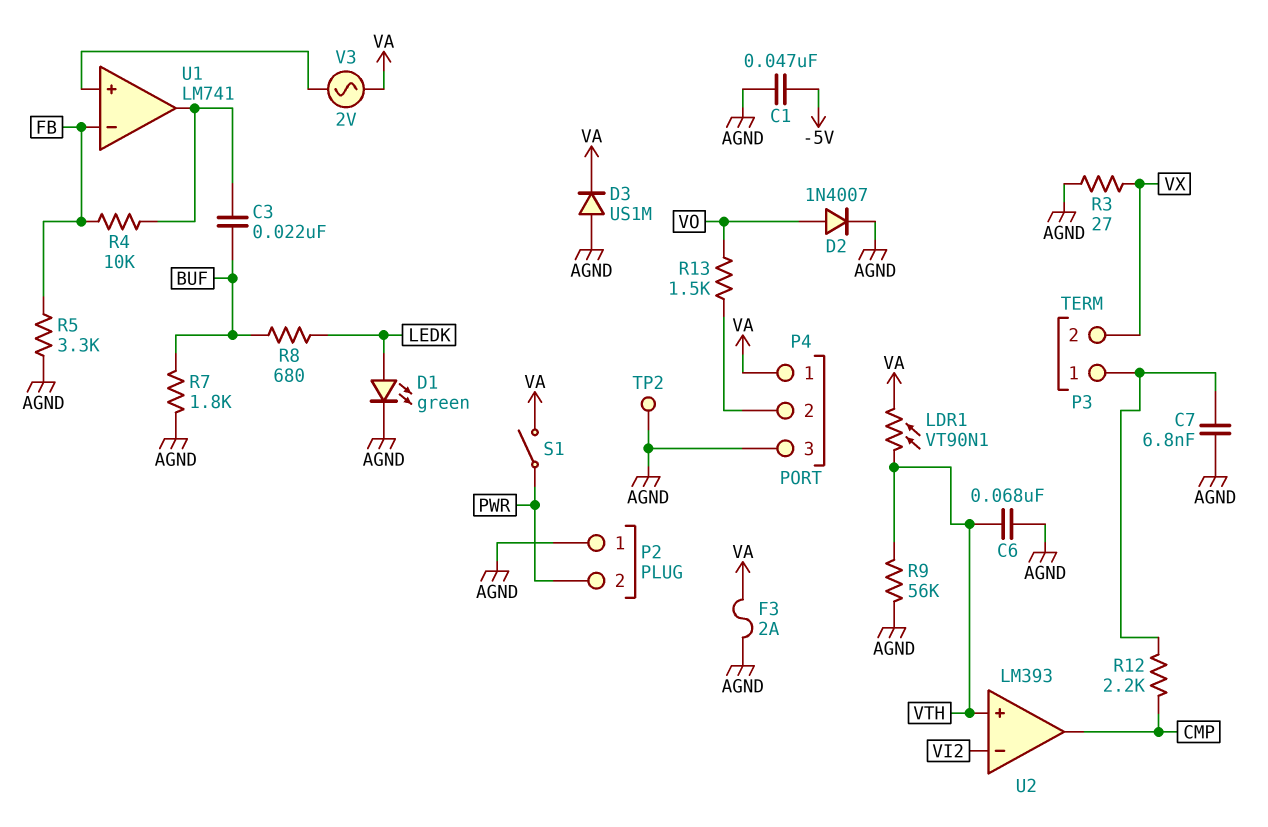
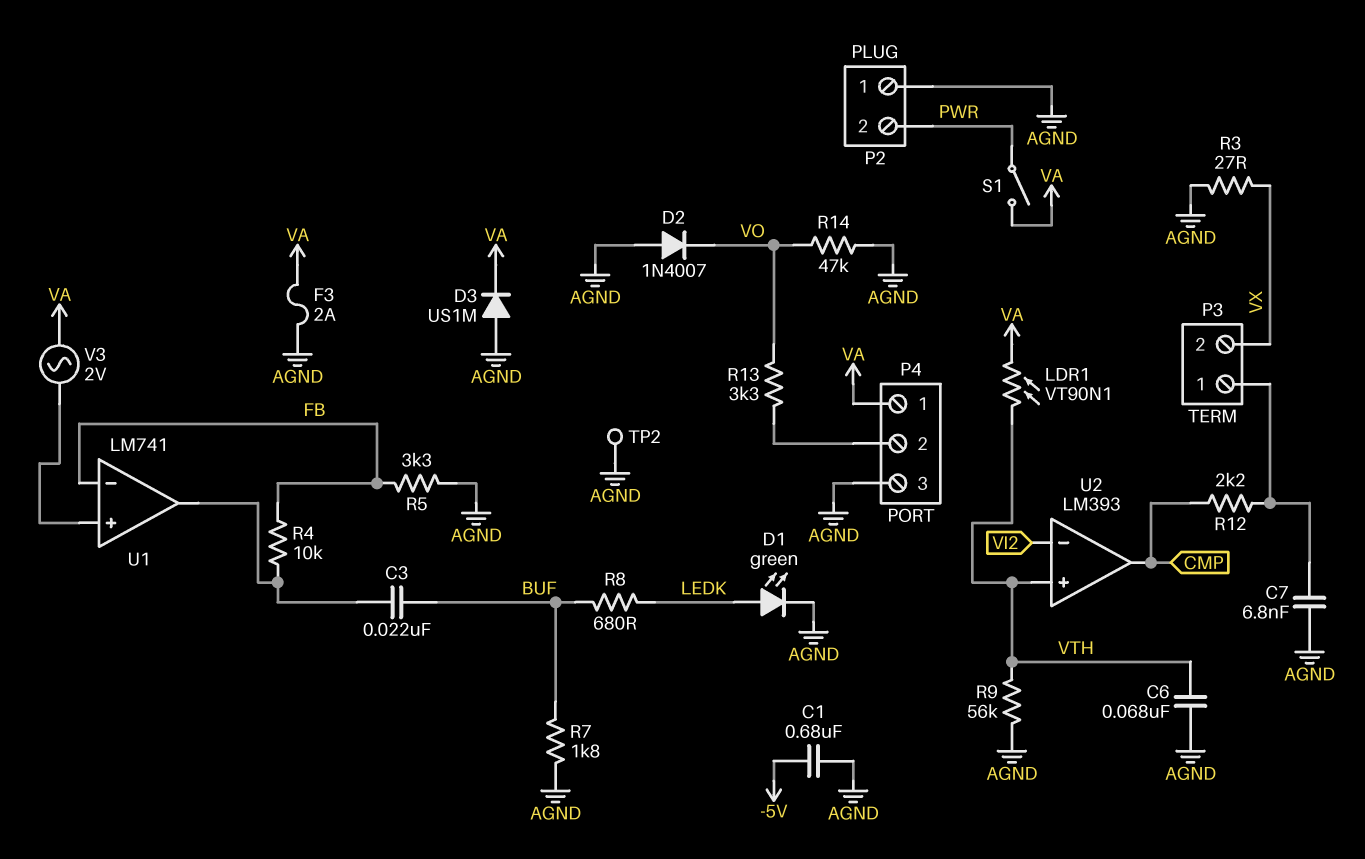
C1: 47nF (-5V, AGND) -> 680nF (-5V, AGND)
D2: diode 1N4007 (A VO, K AGND) -> diode 1N4007 (A AGND, K VO)
R13: 1.5k (P4/2, VO) -> 3.3k (P4/2, VO)
R14: none -> 47k (AGND, VO)

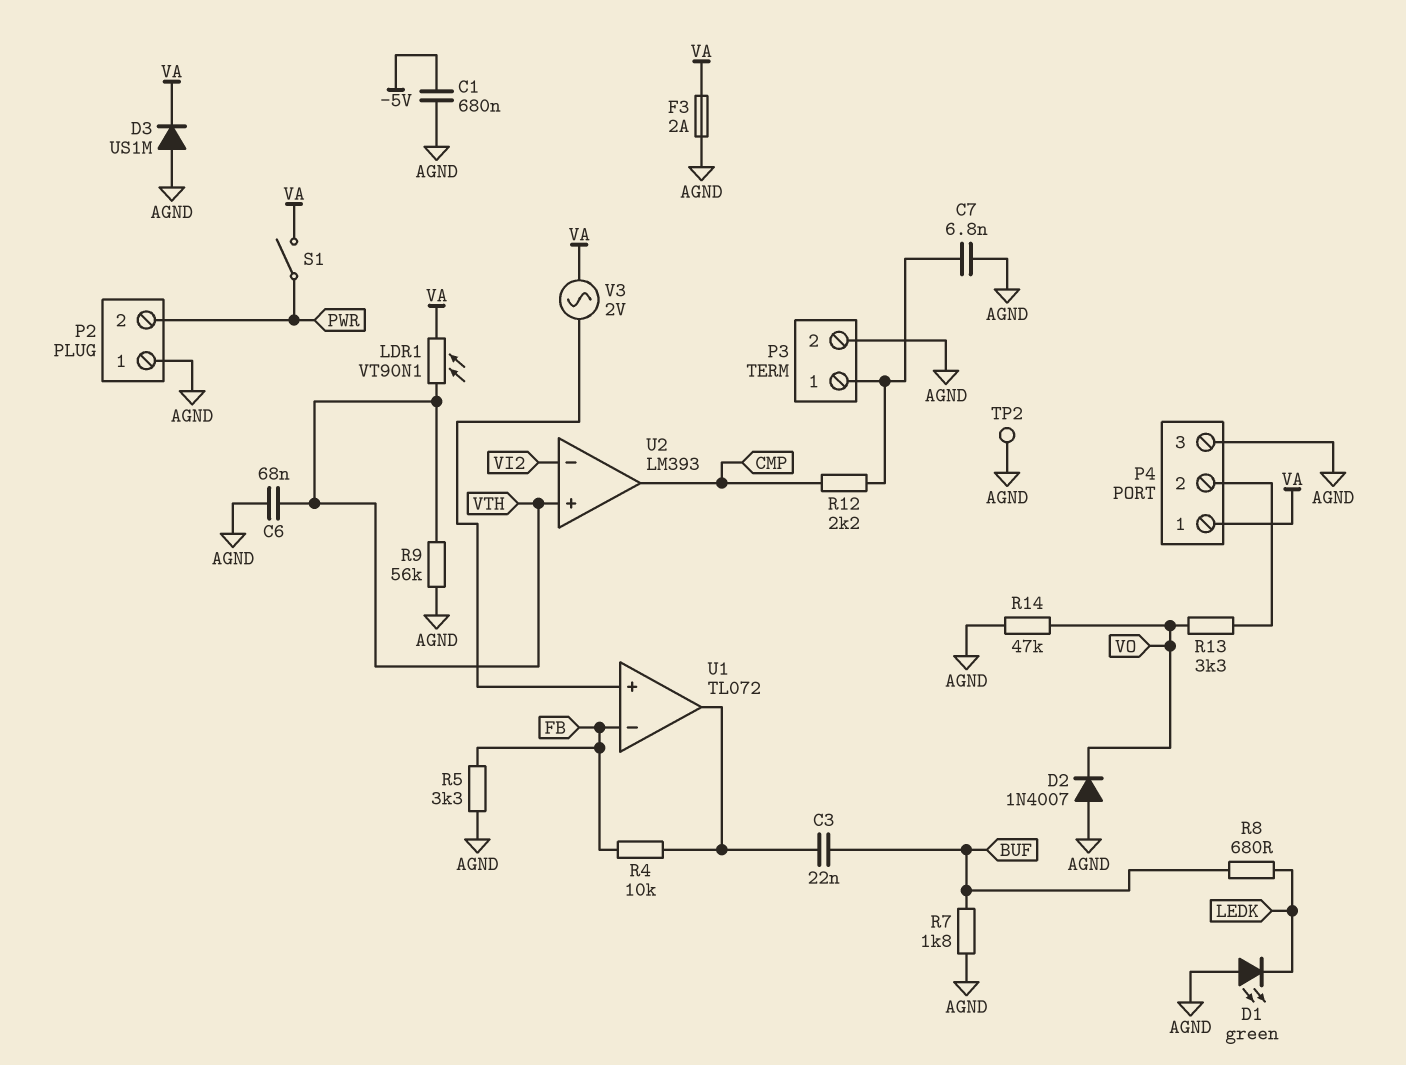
D1: LED green (A LEDK, K AGND) -> LED green (A AGND, K LEDK)
P3 pin 2: VX -> AGND
R3: 27 (AGND, VX) -> none
U1: LM741 -> TL072

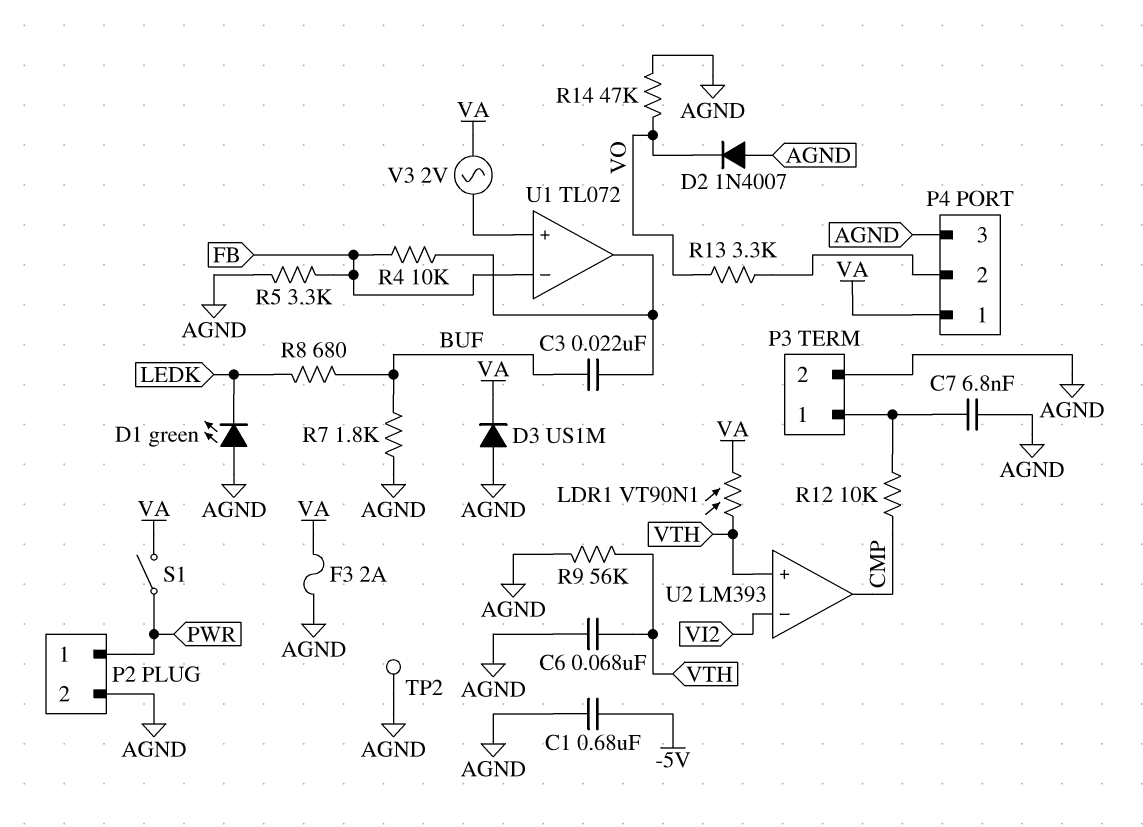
P2 pin 1: AGND -> PWR
P2 pin 2: PWR -> AGND
R12: 2.2k (CMP, P3/1) -> 10k (CMP, P3/1)

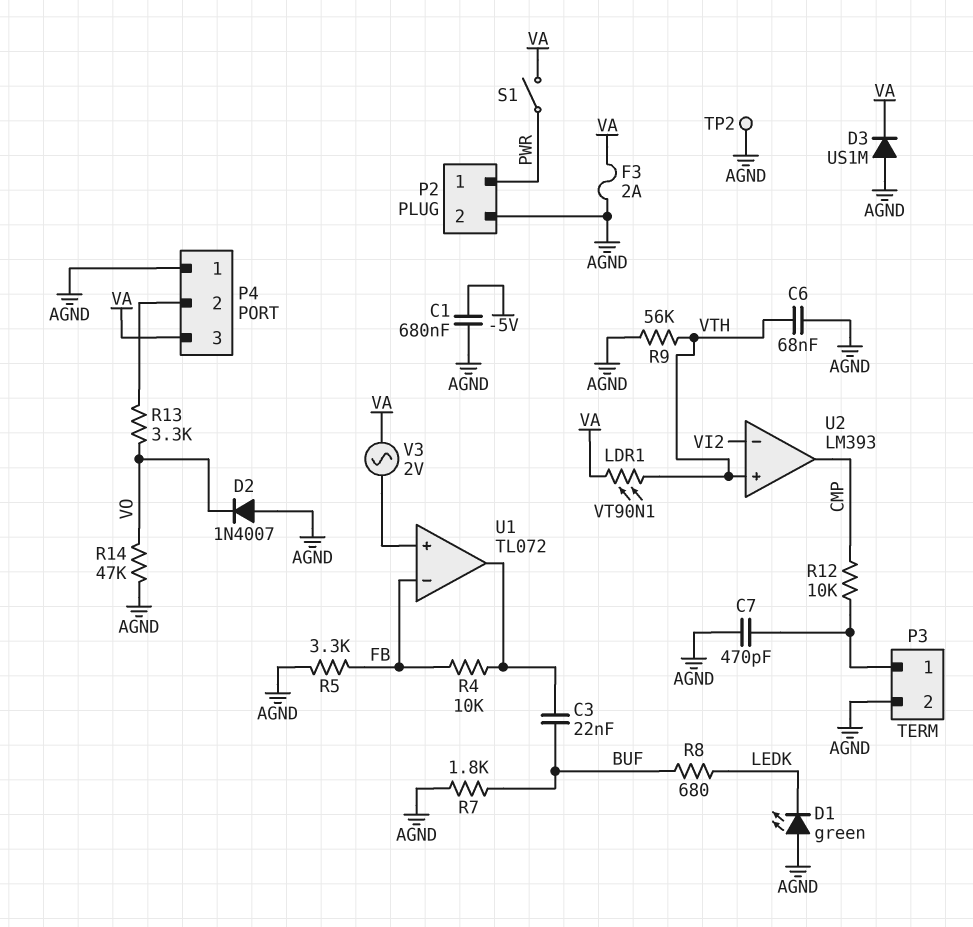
C7: 6.8nF (AGND, P3/1) -> 470pF (AGND, P3/1)
P4 pin 1: VA -> AGND
P4 pin 3: AGND -> VA

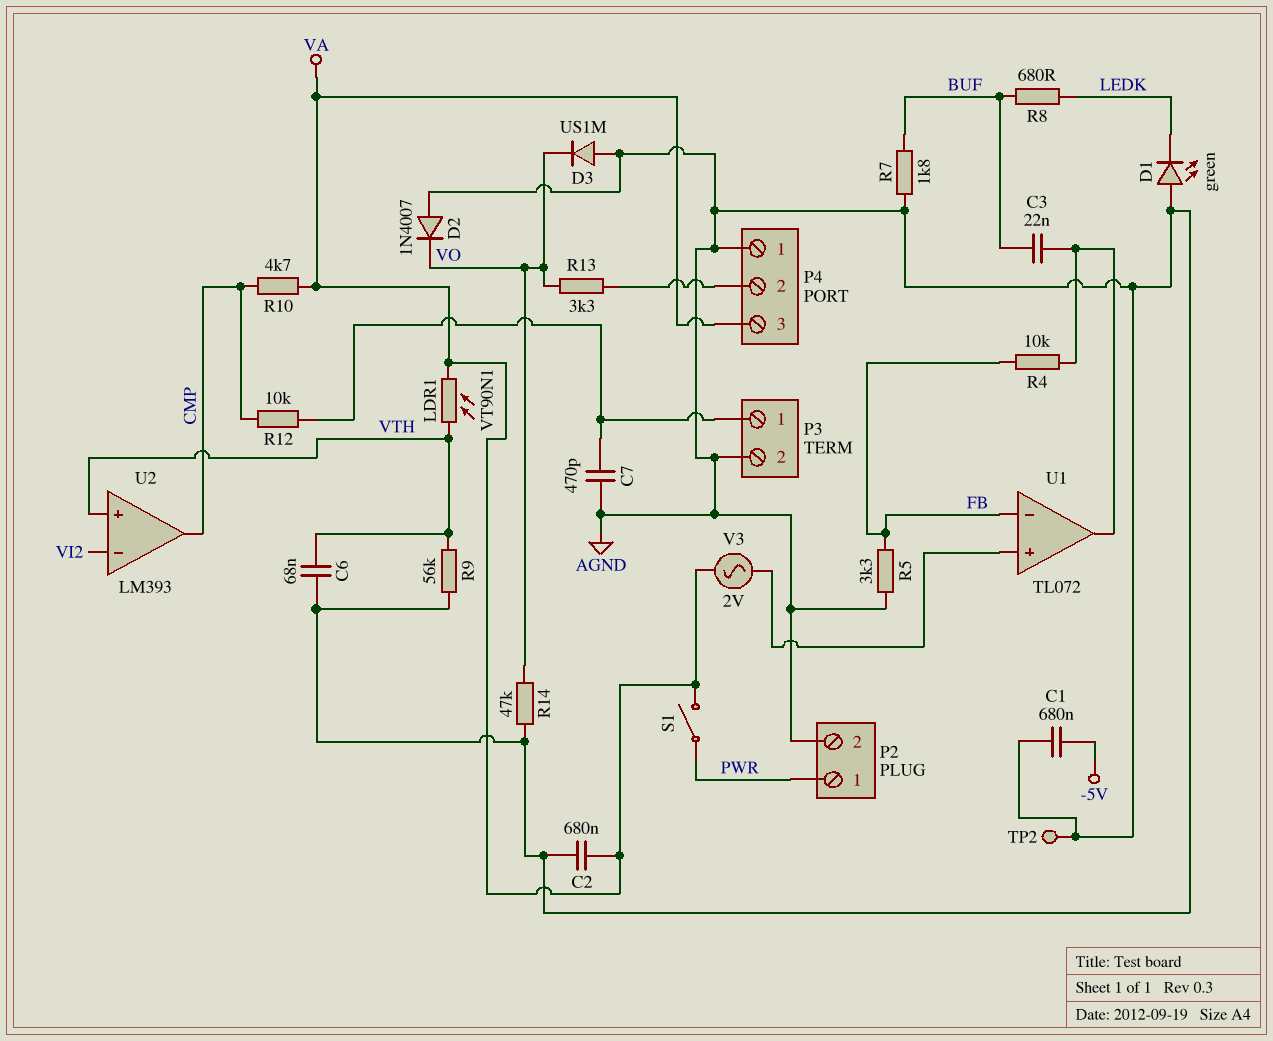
C2: none -> 680nF (AGND, VA)
D3: diode US1M (A AGND, K VA) -> diode US1M (A AGND, K VO)
F3: 2A (AGND, VA) -> none
R10: none -> 4.7k (CMP, VA)

